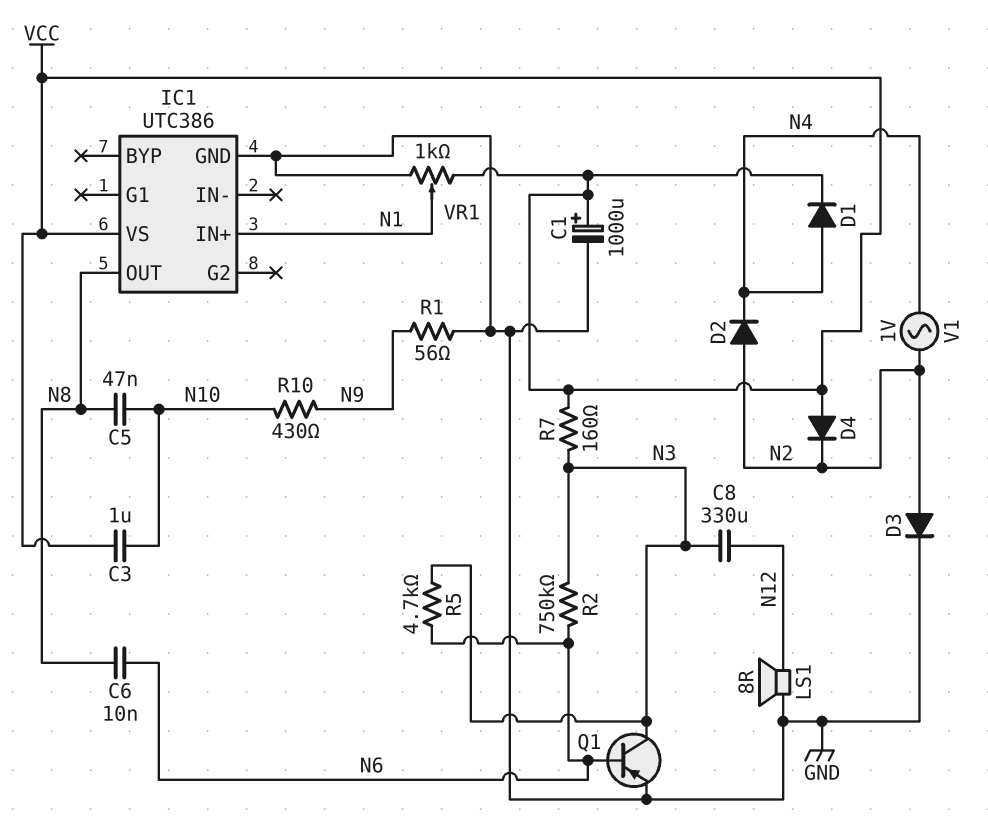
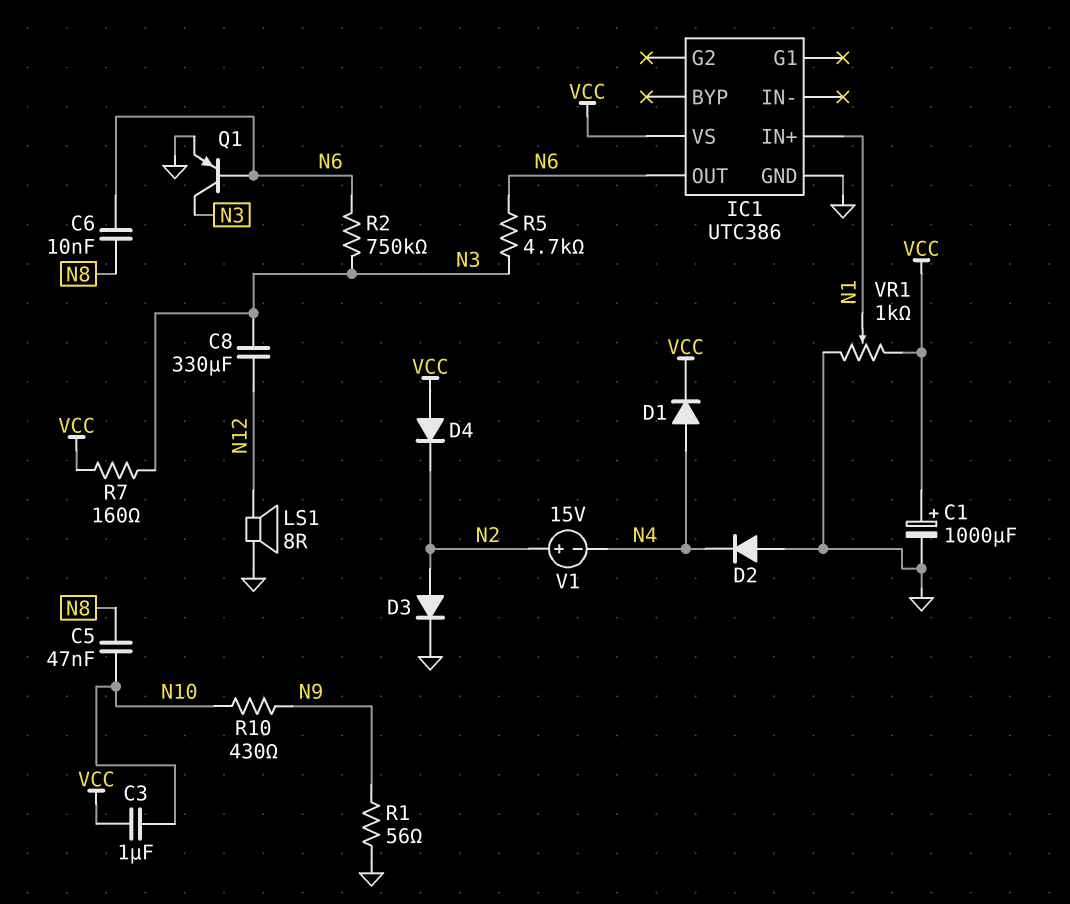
D2: diode (A N2, K N4) -> diode (A GND, K N4)
IC1 pin OUT: N8 -> N6
V1: AC 1V (N2, N4) -> 15V (plus N2, minus N4)

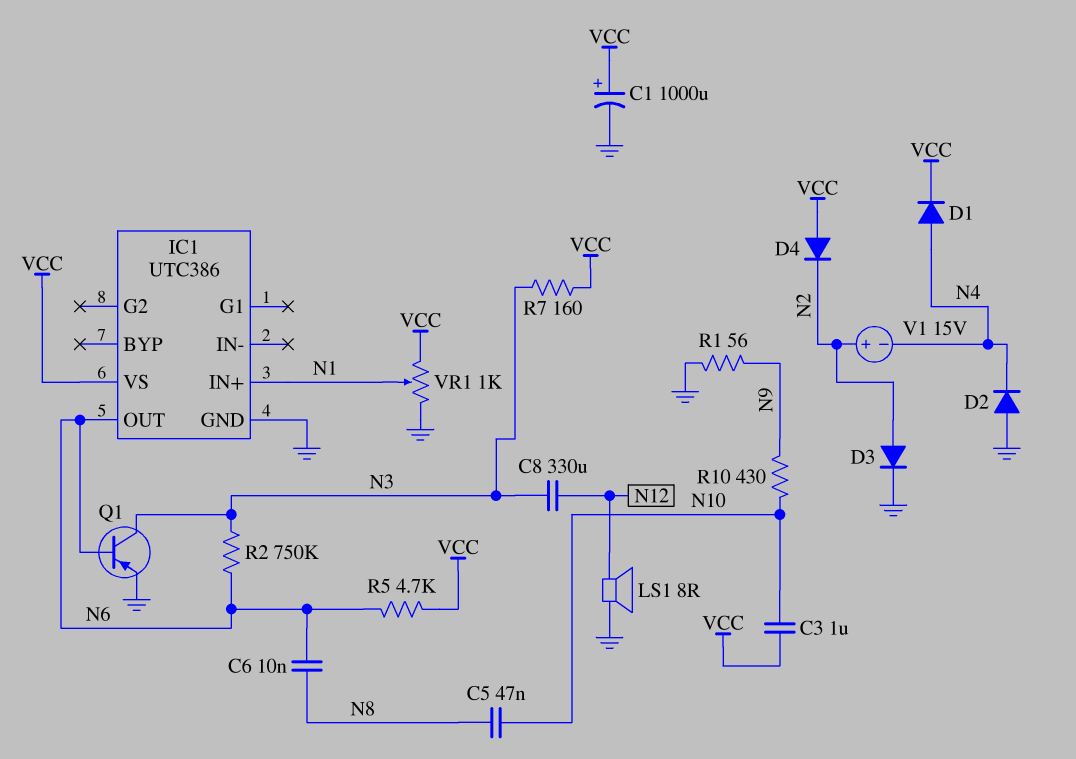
R5: 4.7k (N3, N6) -> 4.7k (N6, VCC)

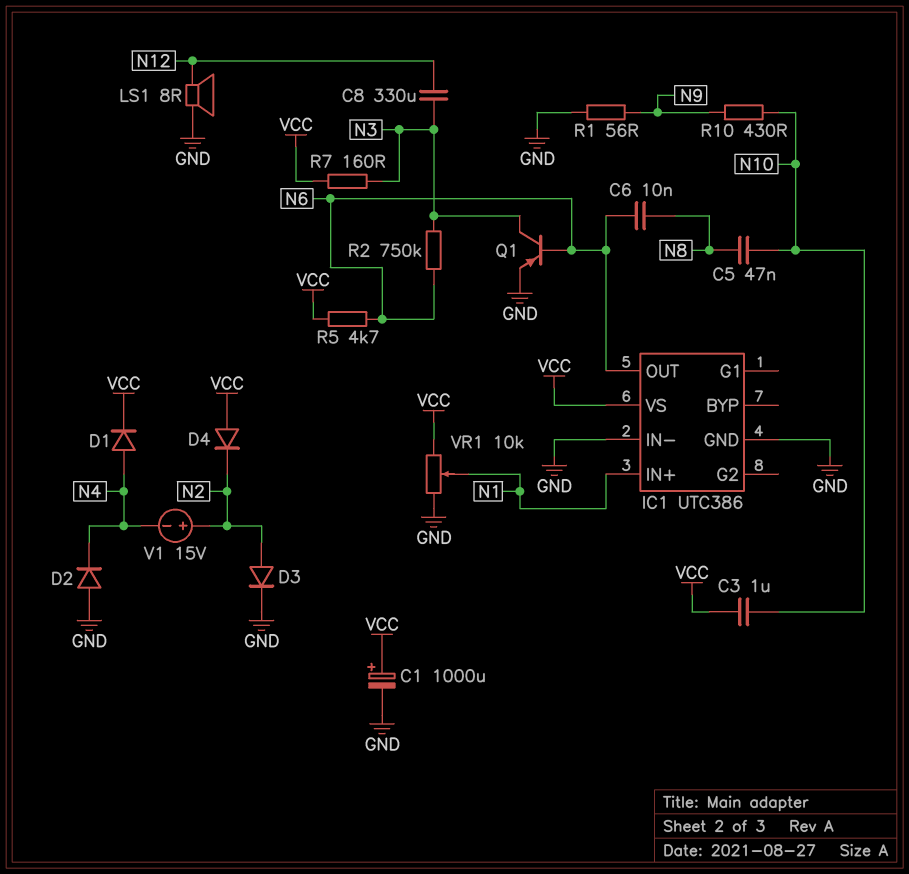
IC1 pin IN-: none -> GND
VR1: 1k (GND, VCC, wiper N1) -> 10k (GND, VCC, wiper N1)

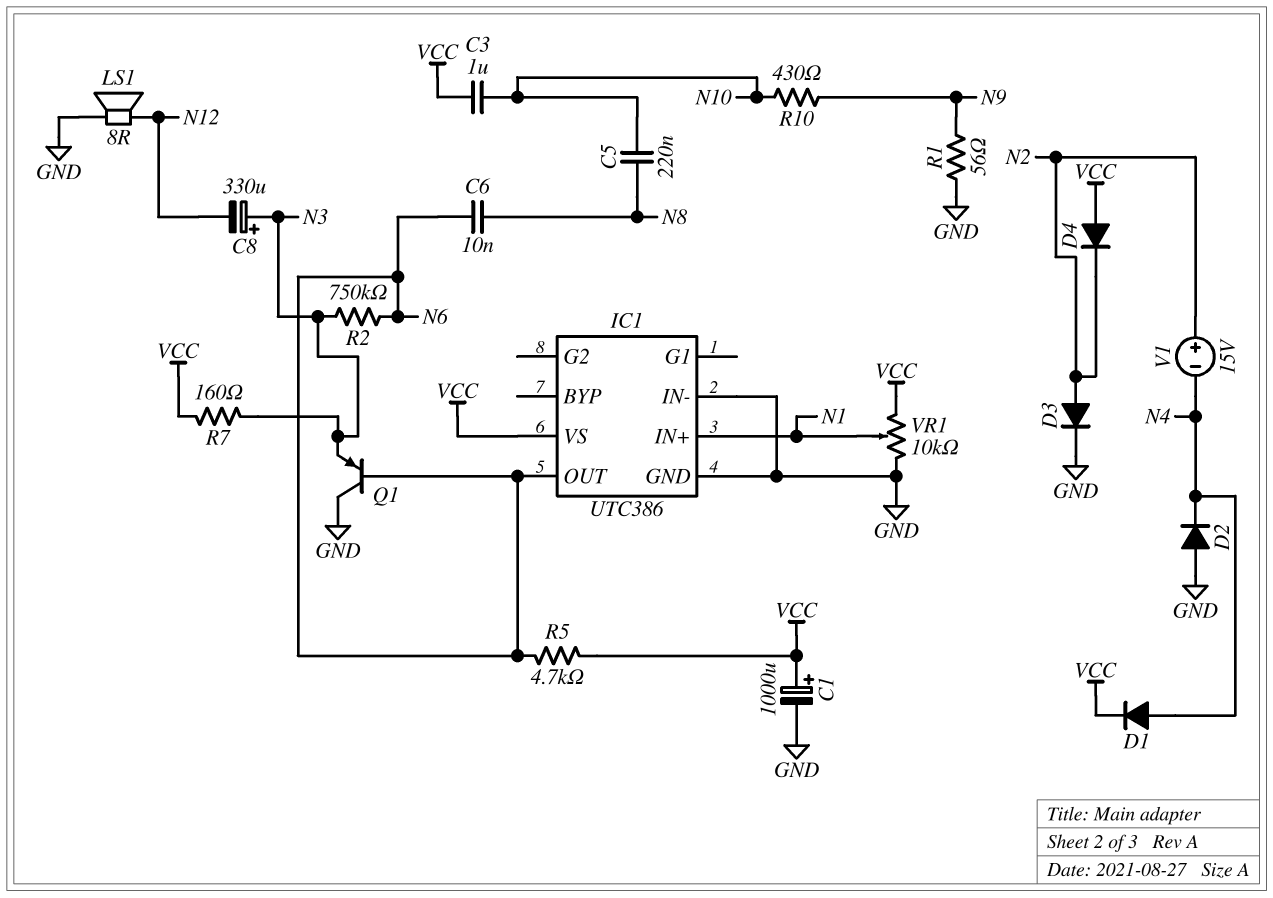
C5: 47nF (N8, N10) -> 220nF (N8, N10)
C8: 330uF (N3, N12) -> 330uF (plus N3, minus N12)
Q1: PNP (B N6, C N3, E GND) -> PNP (B N6, C GND, E N3)

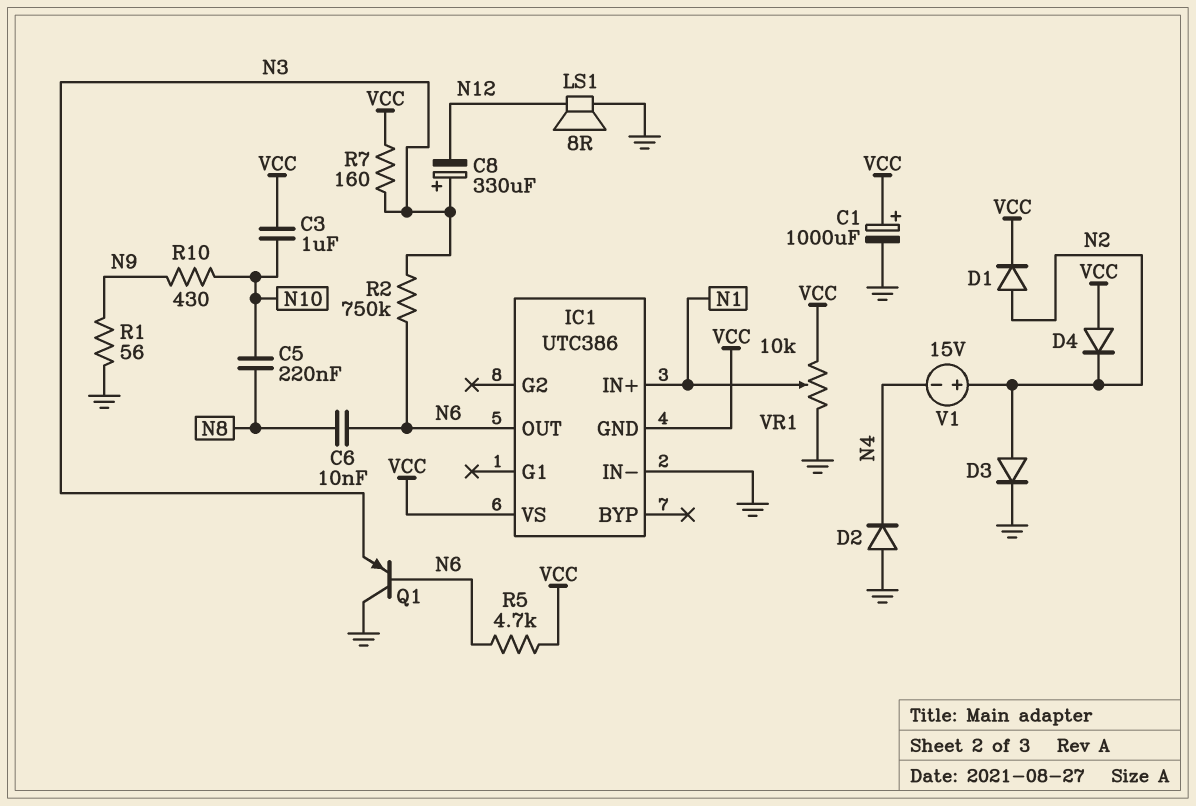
D1: diode (A N4, K VCC) -> diode (A N2, K VCC)
IC1 pin GND: GND -> VCC

